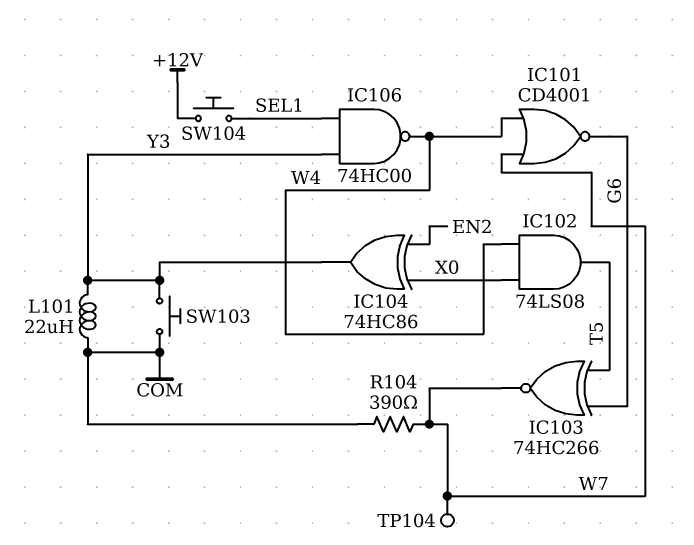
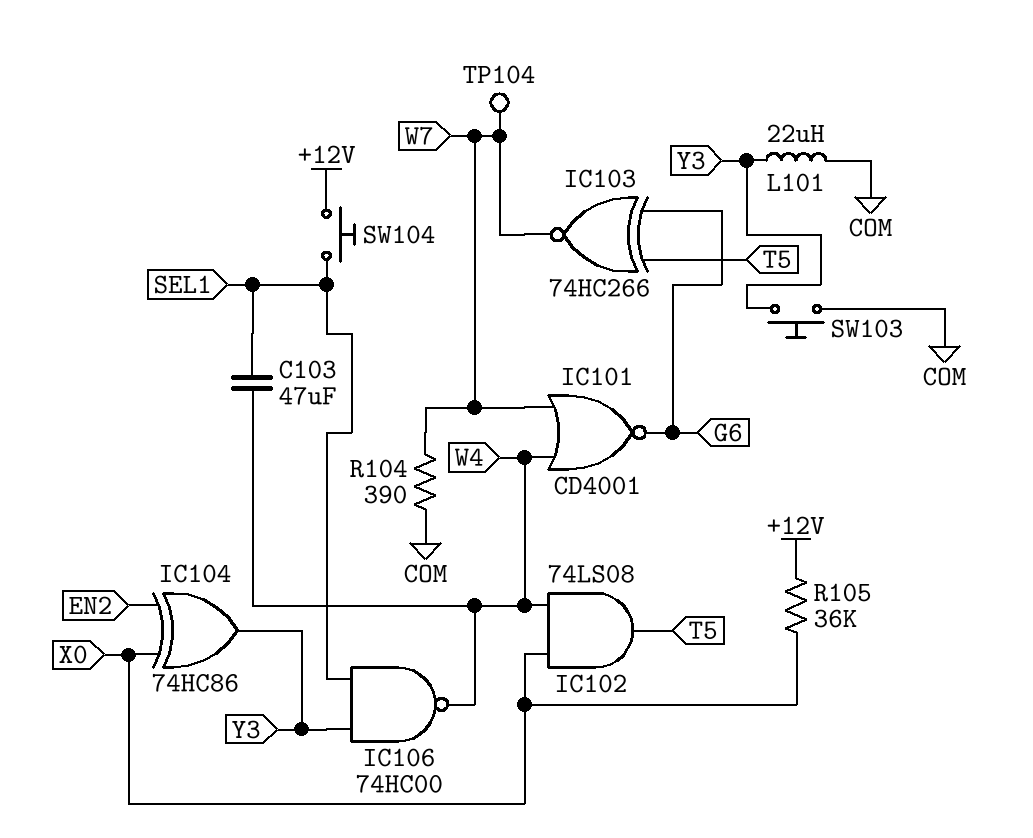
C103: none -> 47uF (SEL1, W4)
R105: none -> 36k (+12V, X0)

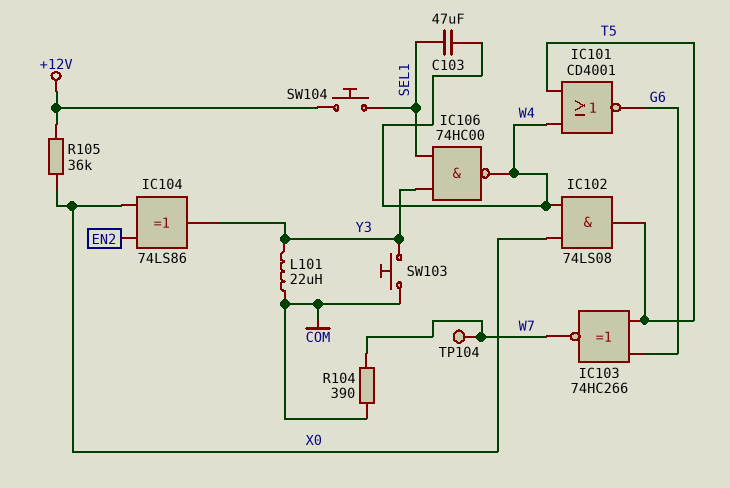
IC101: NOR CD4001 (in W4, in W7, out G6) -> NOR CD4001 (in T5, in W4, out G6)
IC104: XOR 74HC86 (in EN2, in X0, out Y3) -> XOR 74LS86 (in EN2, in X0, out Y3)

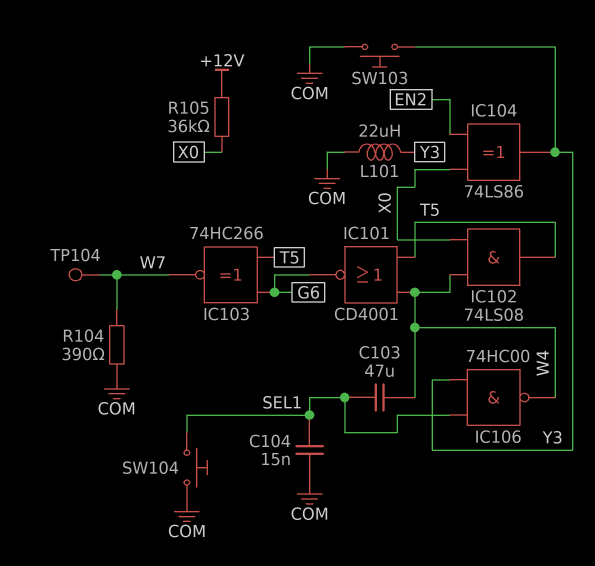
C104: none -> 15nF (COM, SEL1)
SW104: button (+12V, SEL1) -> button (COM, SEL1)

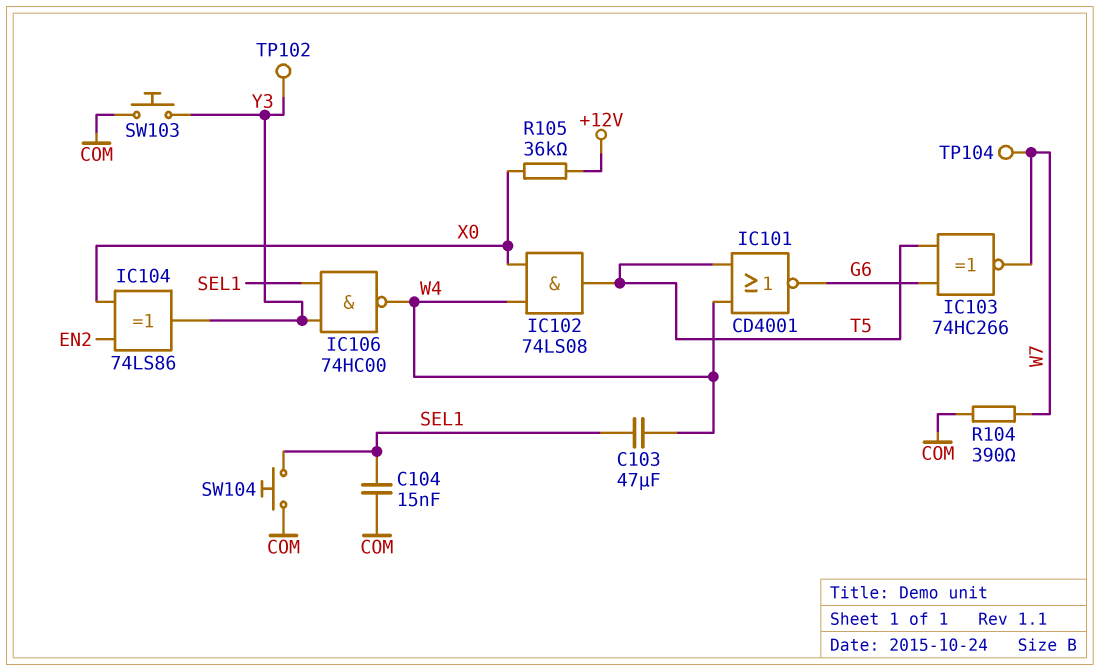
L101: 22uH (COM, Y3) -> none
TP102: none -> test point (Y3)

